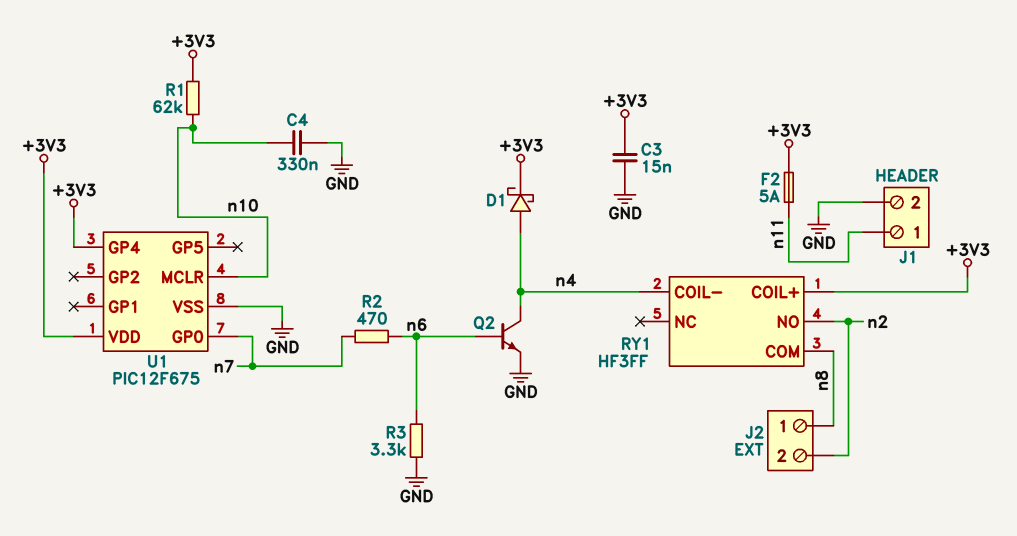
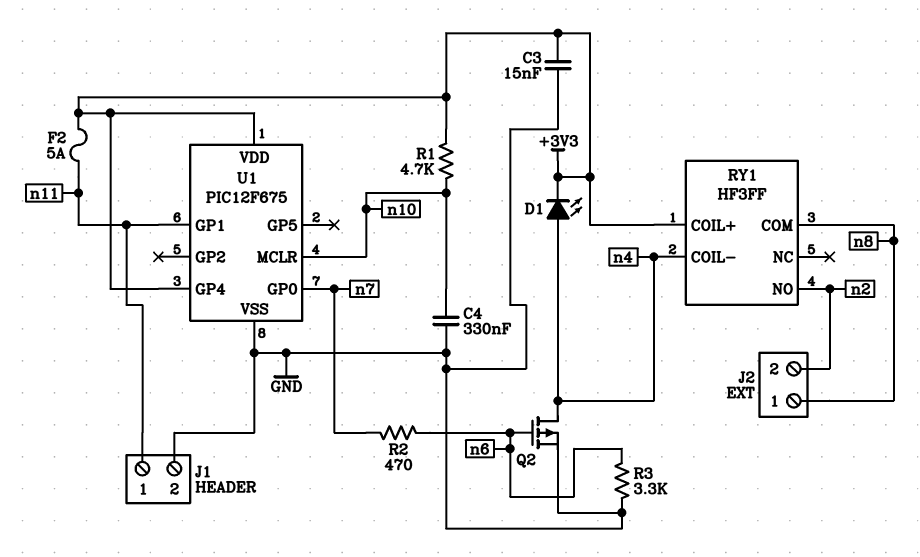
D1: schottky (A n4, K +3V3) -> LED (A n4, K +3V3)
Q2: NPN (B n6, C n4, E GND) -> PMOS (G n6, D n4, S GND)
R1: 62k (+3V3, n10) -> 4.7k (+3V3, n10)
U1 pin GP1: none -> n11

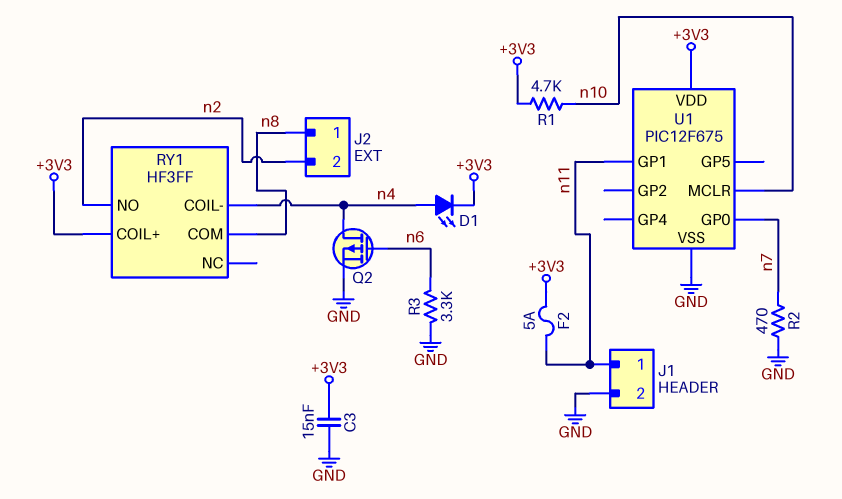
C4: 330nF (GND, n10) -> none
R2: 470 (n6, n7) -> 470 (GND, n7)
U1 pin GP4: +3V3 -> none

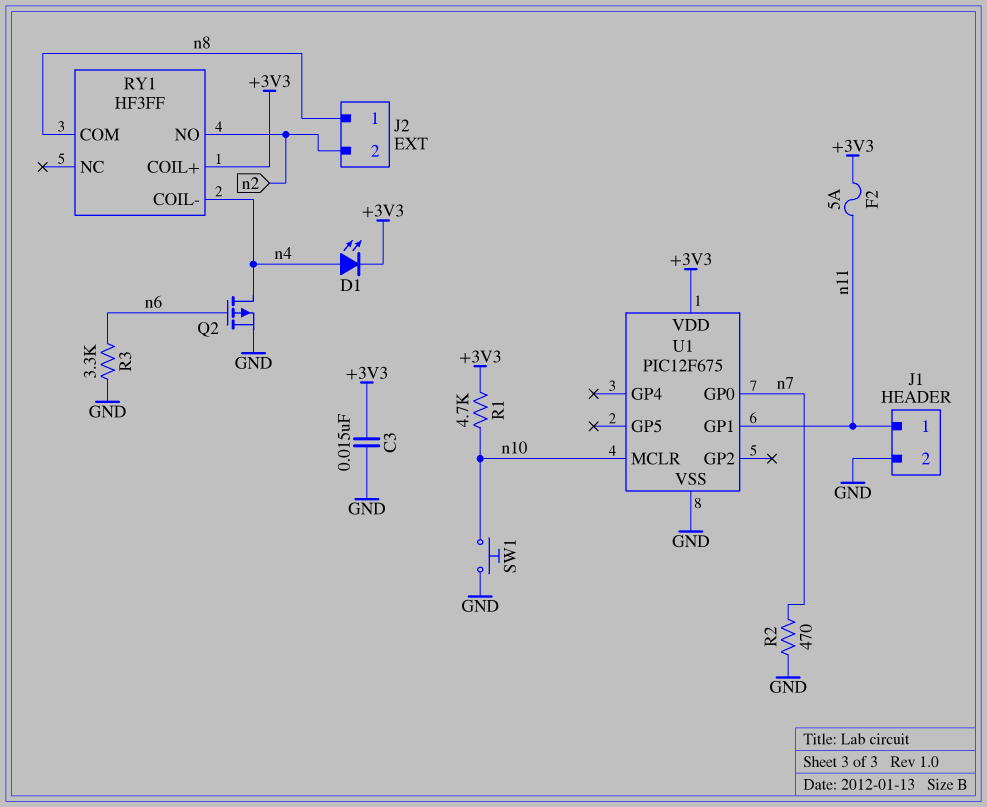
SW1: none -> button (GND, n10)

